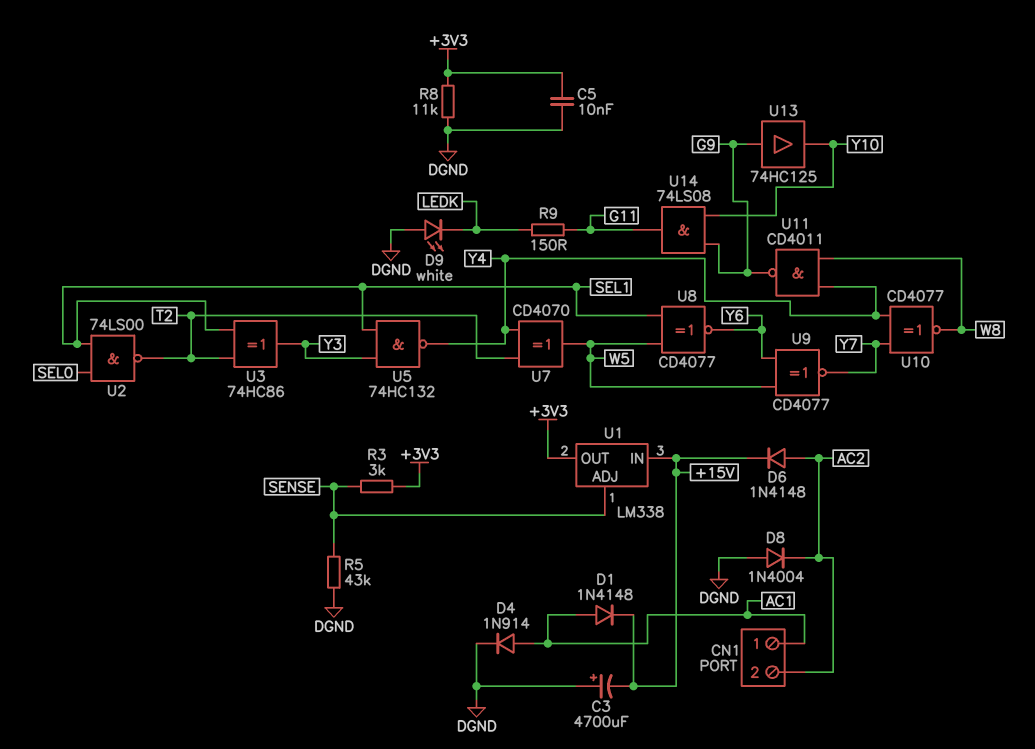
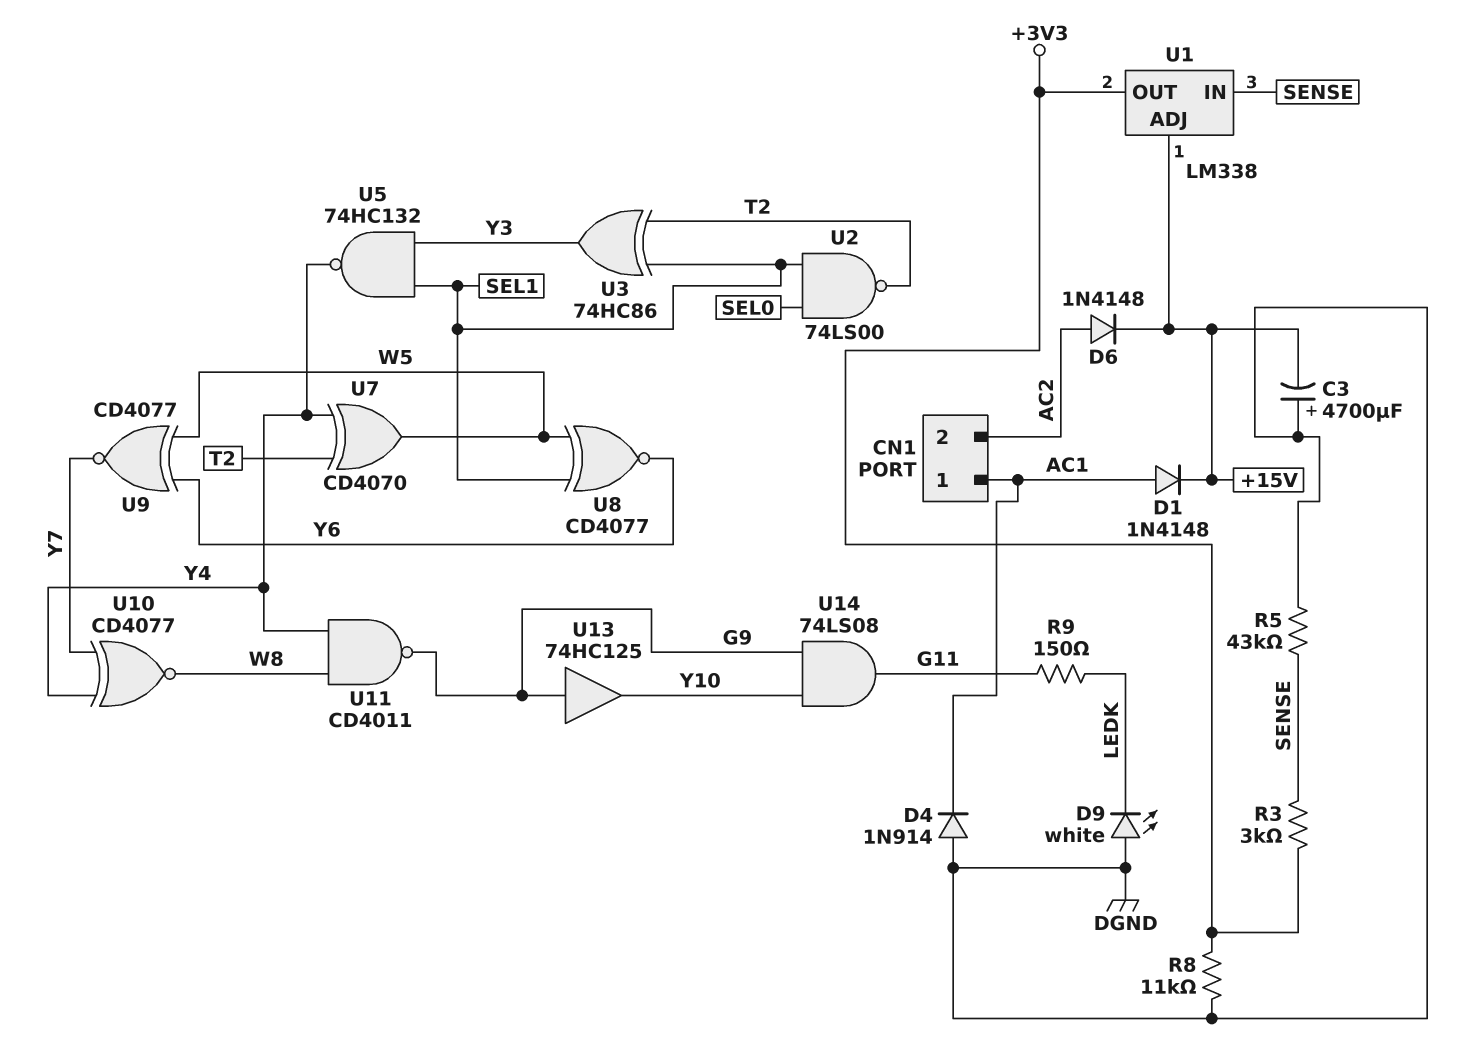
C5: 10nF (+3V3, DGND) -> none
D4: diode 1N914 (A AC1, K DGND) -> diode 1N914 (A DGND, K AC1)
D8: diode 1N4004 (A DGND, K AC2) -> none
U1 pin ADJ: SENSE -> +15V
U1 pin IN: +15V -> SENSE

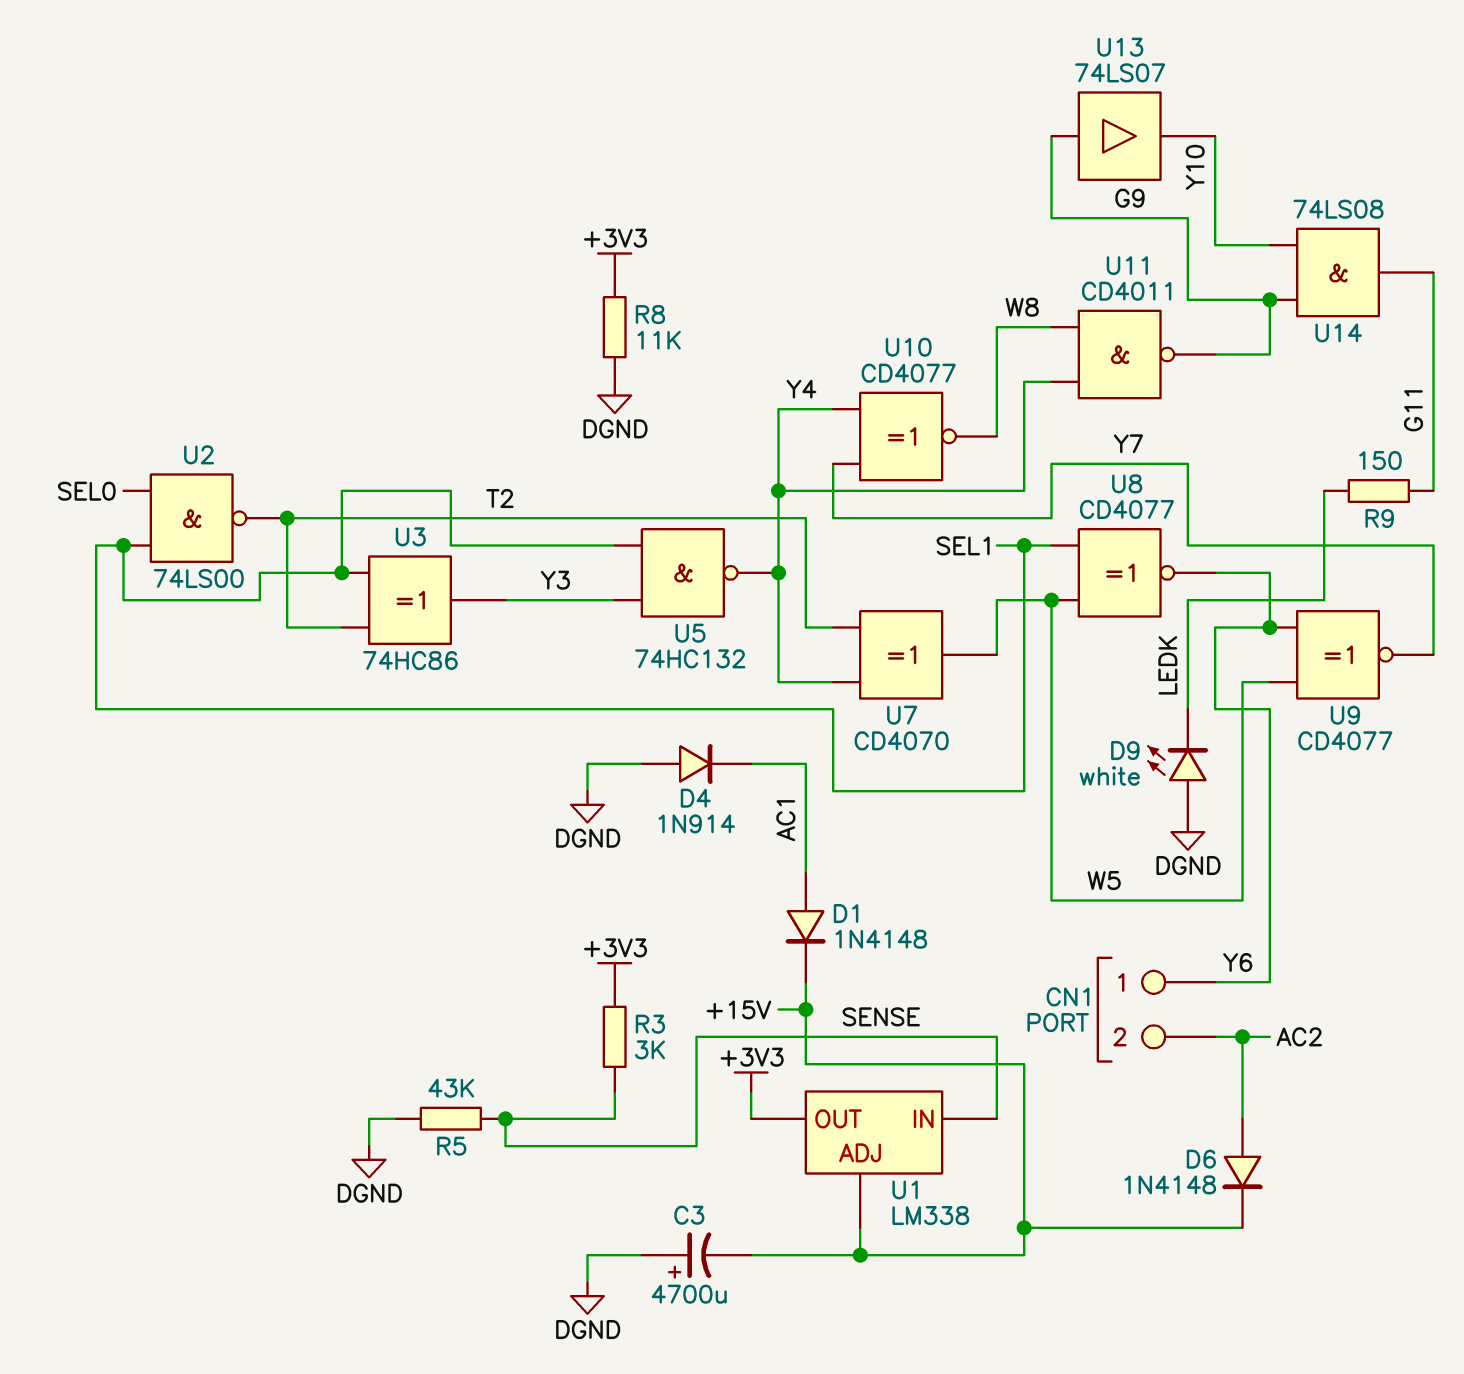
CN1 pin 1: AC1 -> Y6
U13: buffer 74HC125 (in G9, out Y10) -> buffer 74LS07 (in G9, out Y10)

